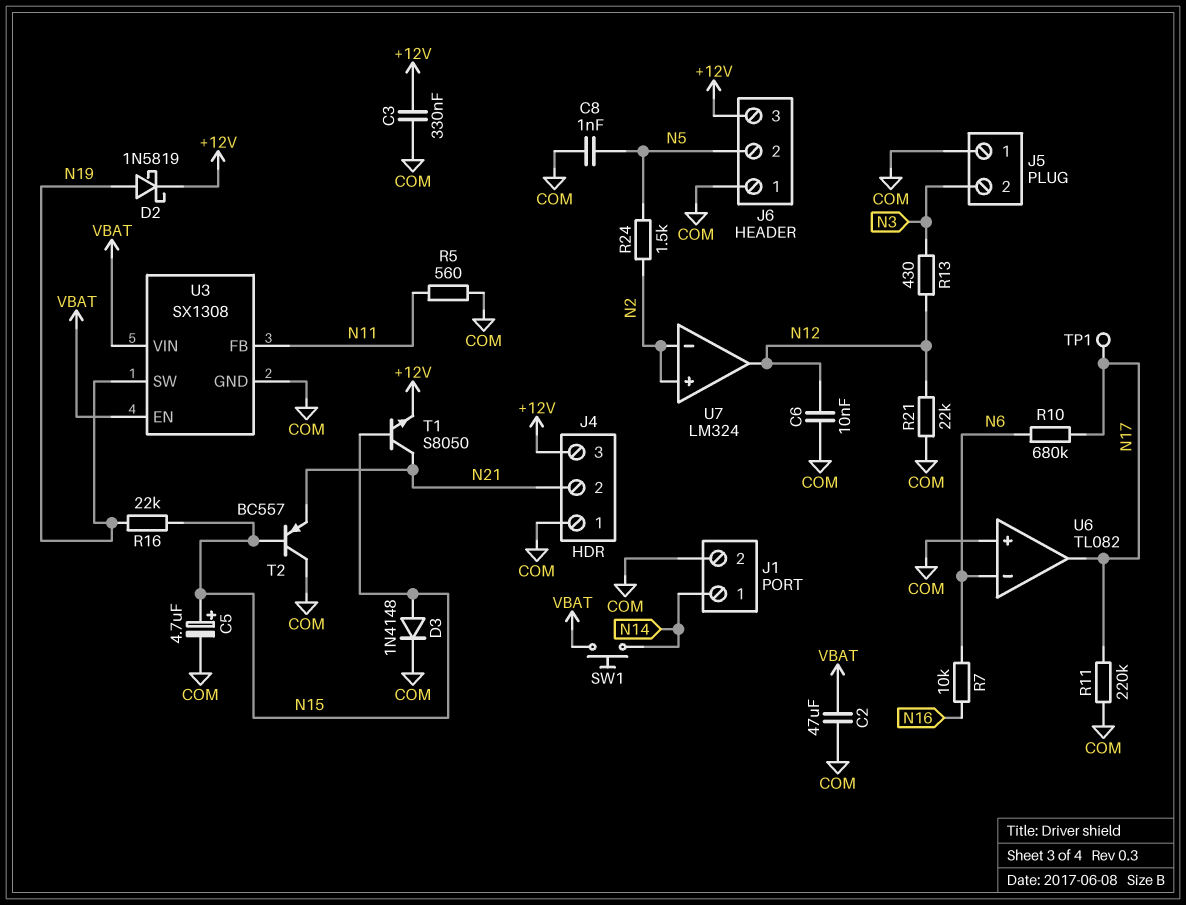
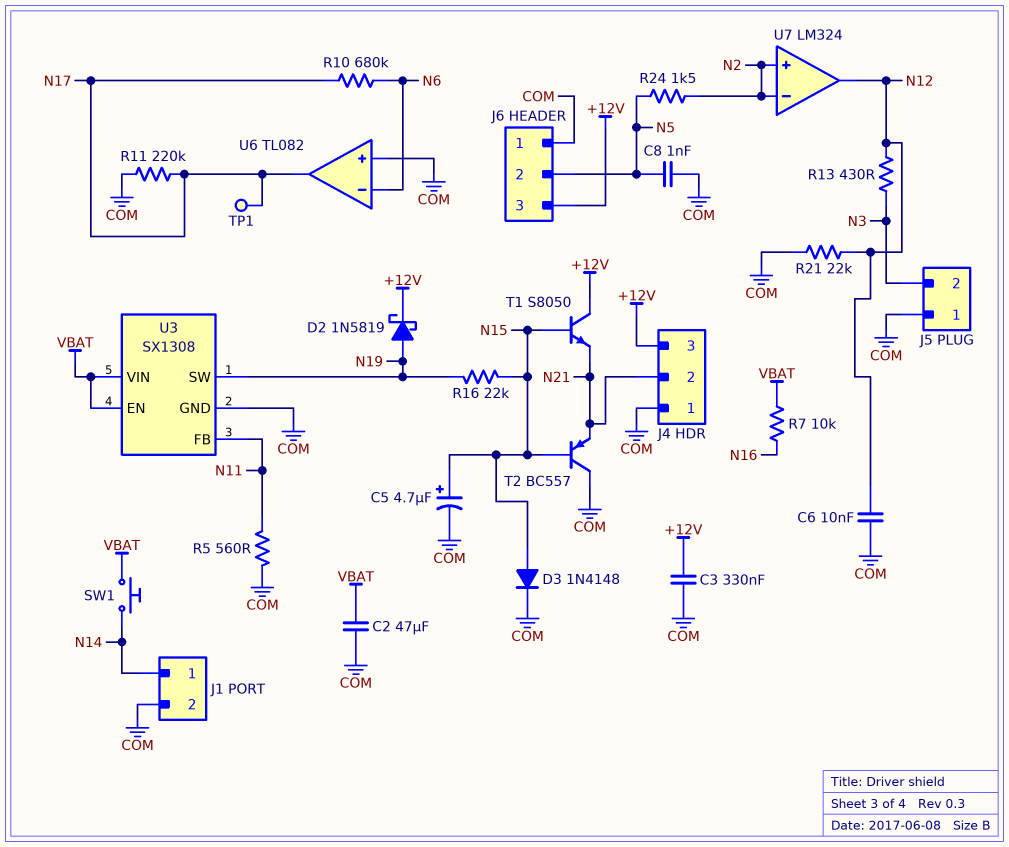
R7: 10k (N6, N16) -> 10k (N16, VBAT)
T1: NPN S8050 (B N15, C N21, E +12V) -> NPN S8050 (B N15, C +12V, E N21)

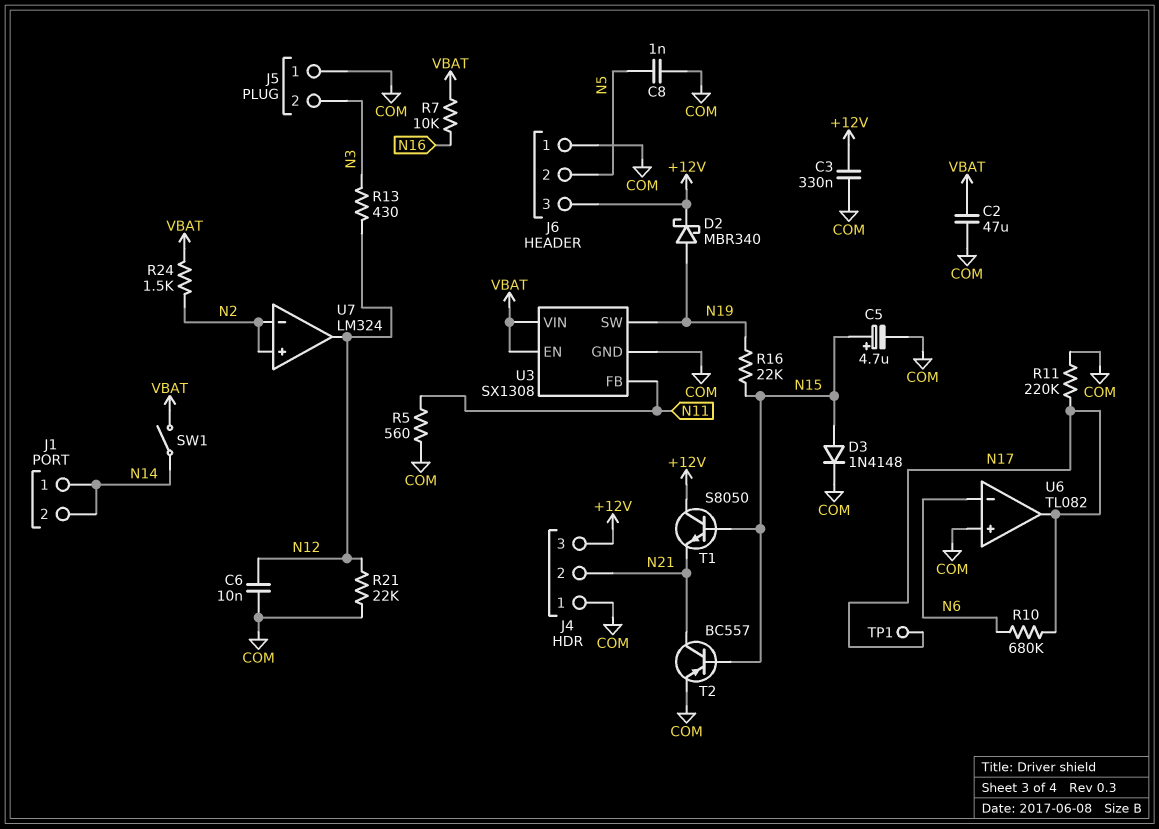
D2: schottky 1N5819 (A N19, K +12V) -> schottky MBR340 (A N19, K +12V)
J1 pin 2: COM -> N14
R24: 1.5k (N2, N5) -> 1.5k (N2, VBAT)
SW1: button (N14, VBAT) -> switch (N14, VBAT)
T2: PNP BC557 (B N15, C COM, E N21) -> PNP BC557 (B N15, C N21, E COM)

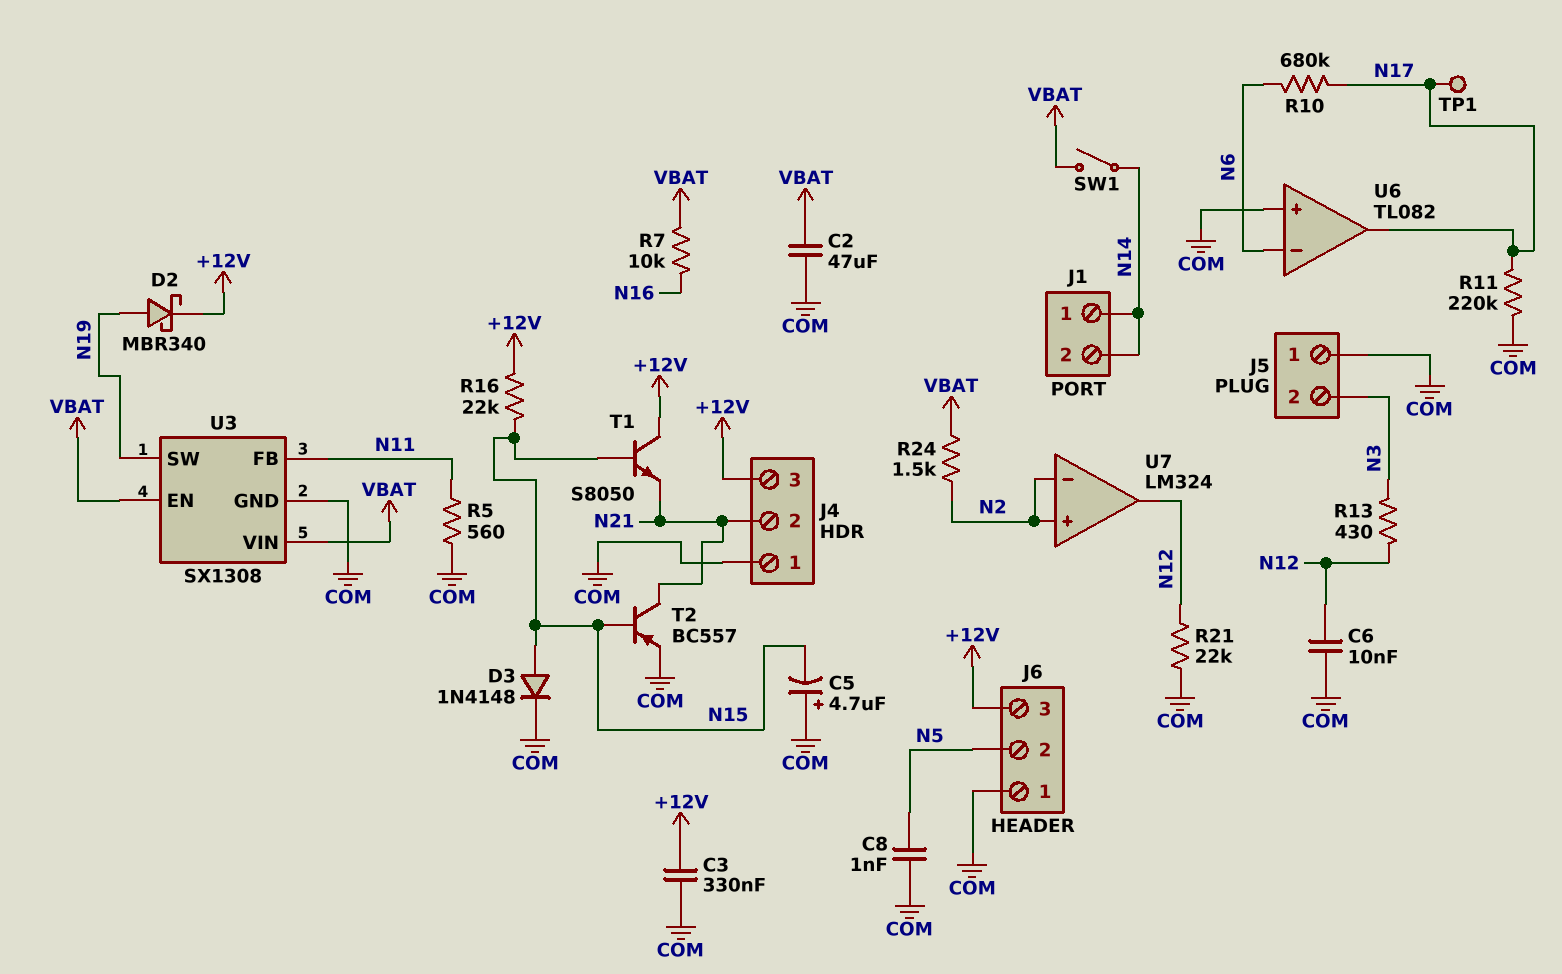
C5: 4.7uF (plus N15, minus COM) -> 4.7uF (plus COM, minus N15)
R16: 22k (N15, N19) -> 22k (+12V, N15)

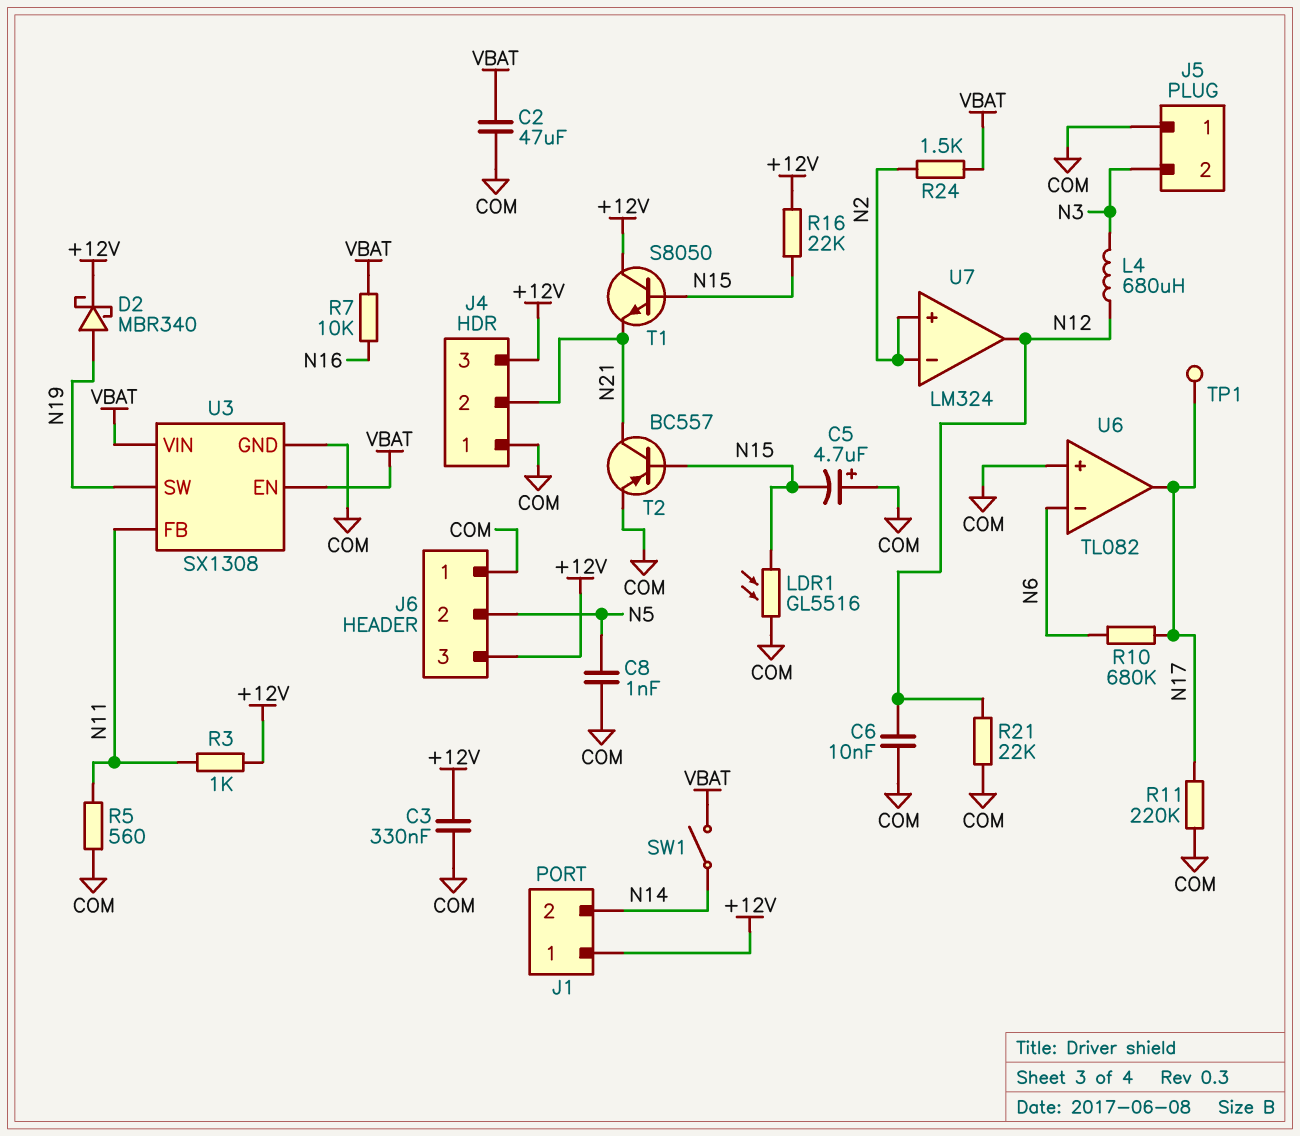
D3: diode 1N4148 (A N15, K COM) -> none
J1 pin 1: N14 -> +12V
L4: none -> 680uH (N3, N12)
LDR1: none -> GL5516 (COM, N15)
R3: none -> 1k (+12V, N11)
R13: 430 (N3, N12) -> none

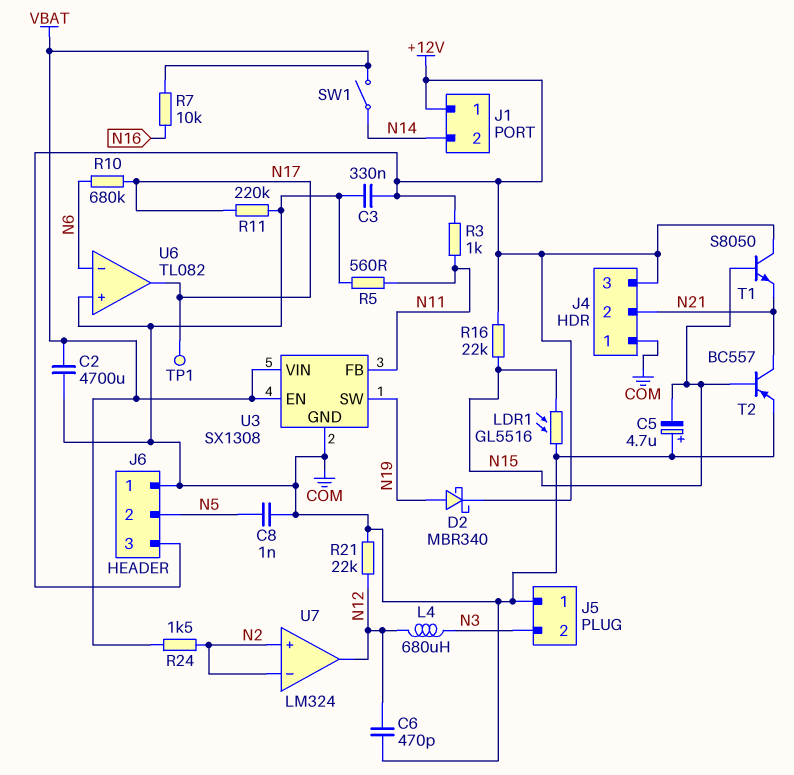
C2: 47uF (COM, VBAT) -> 4700uF (COM, VBAT)
C6: 10nF (COM, N12) -> 470pF (COM, N12)

